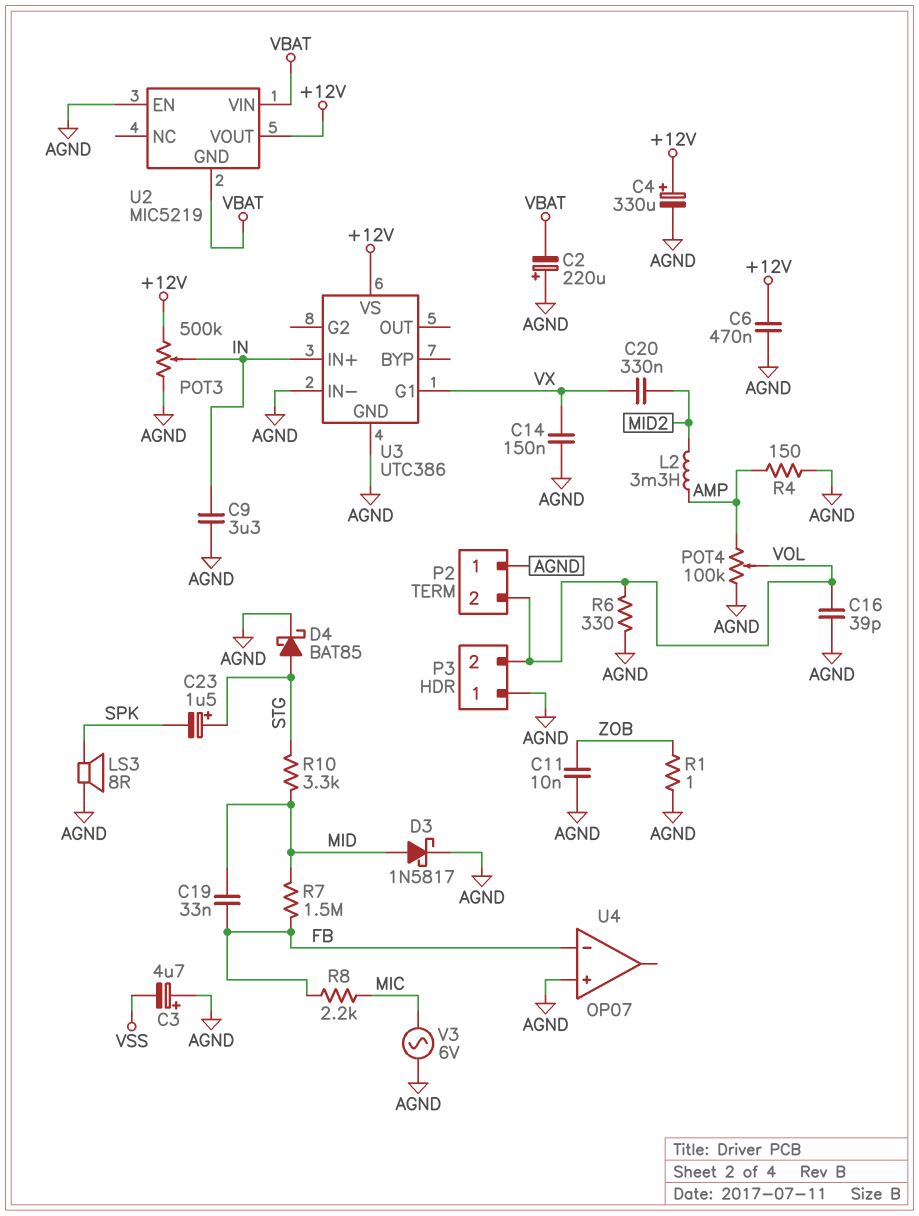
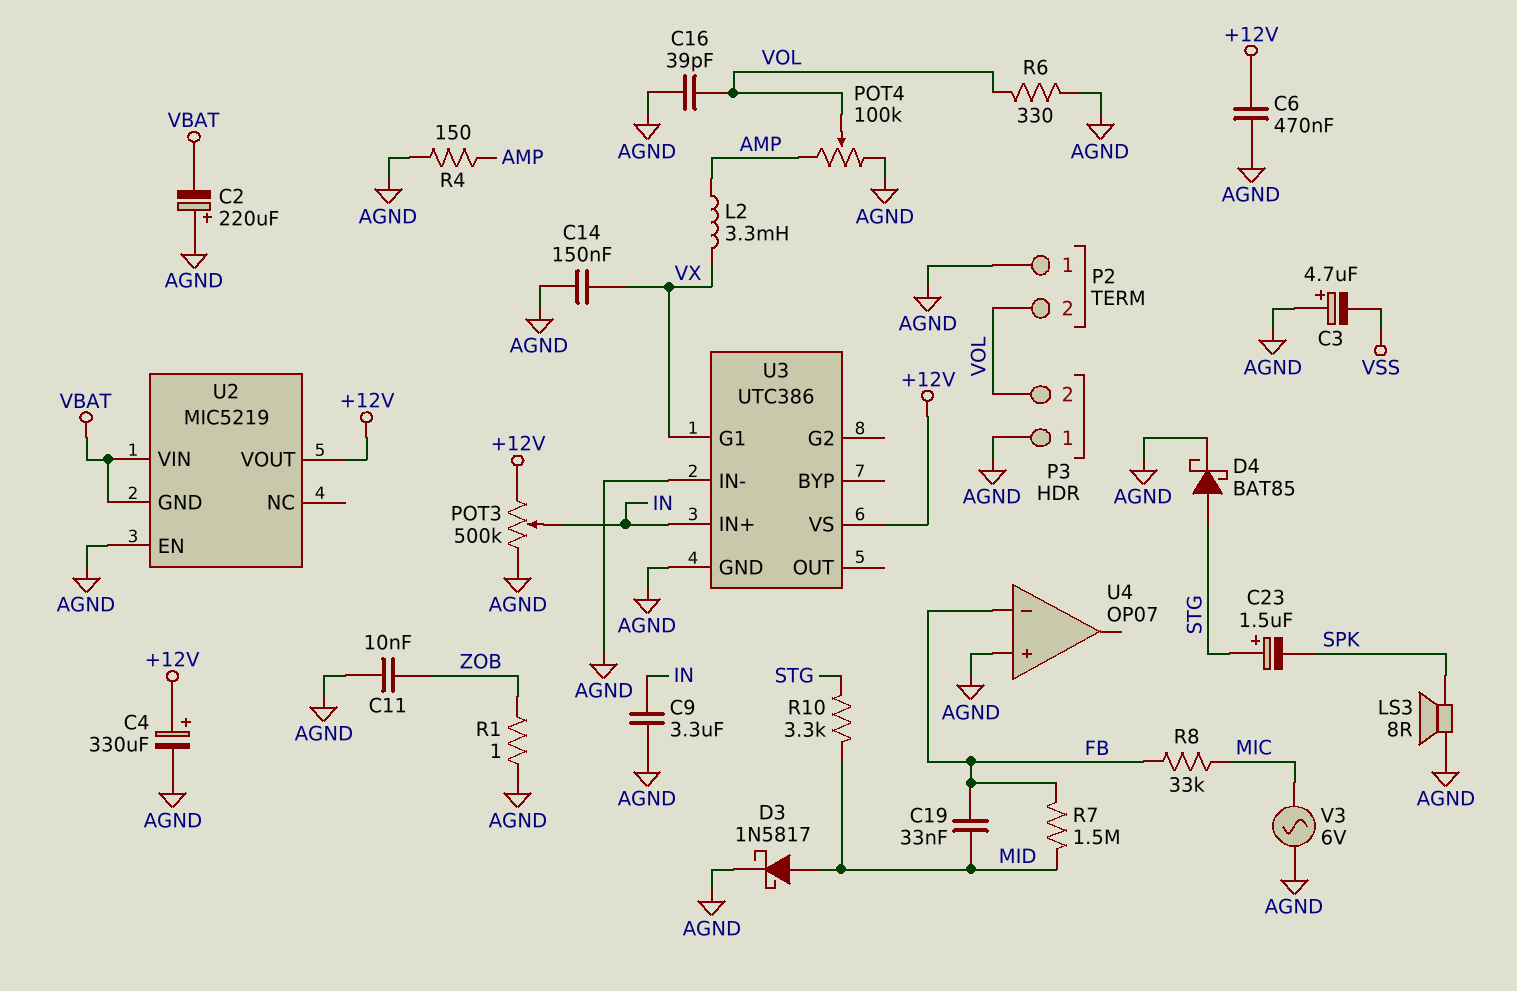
C20: 330nF (MID2, VX) -> none
L2: 3.3mH (AMP, MID2) -> 3.3mH (AMP, VX)
R8: 2.2k (FB, MIC) -> 33k (FB, MIC)

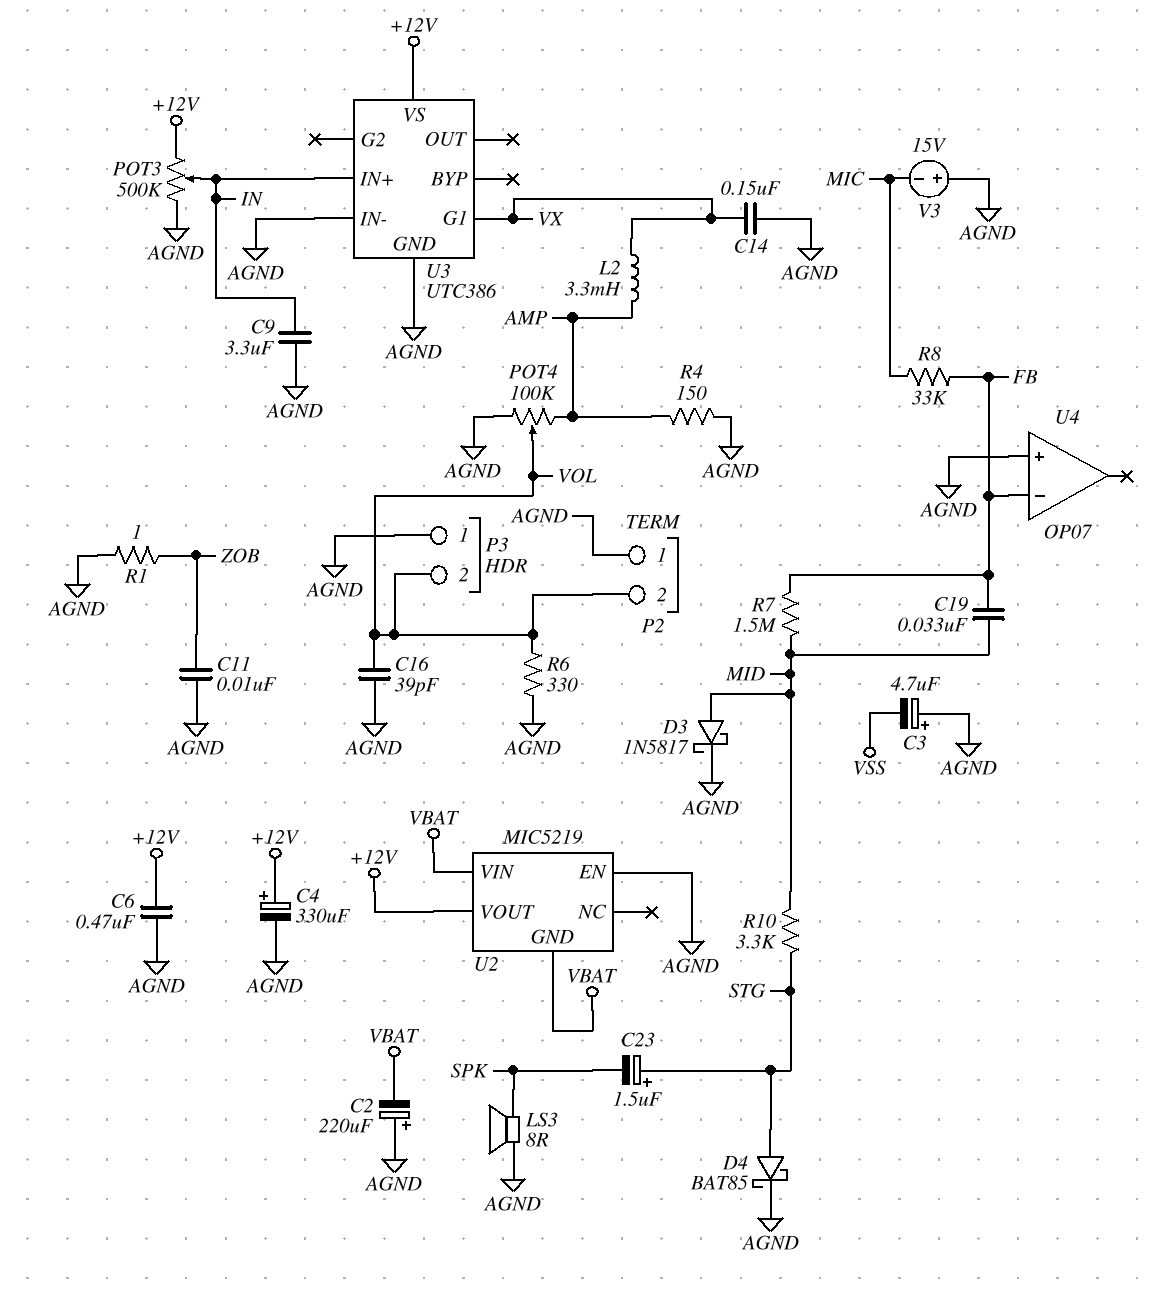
V3: AC 6V (AGND, MIC) -> 15V (plus AGND, minus MIC)

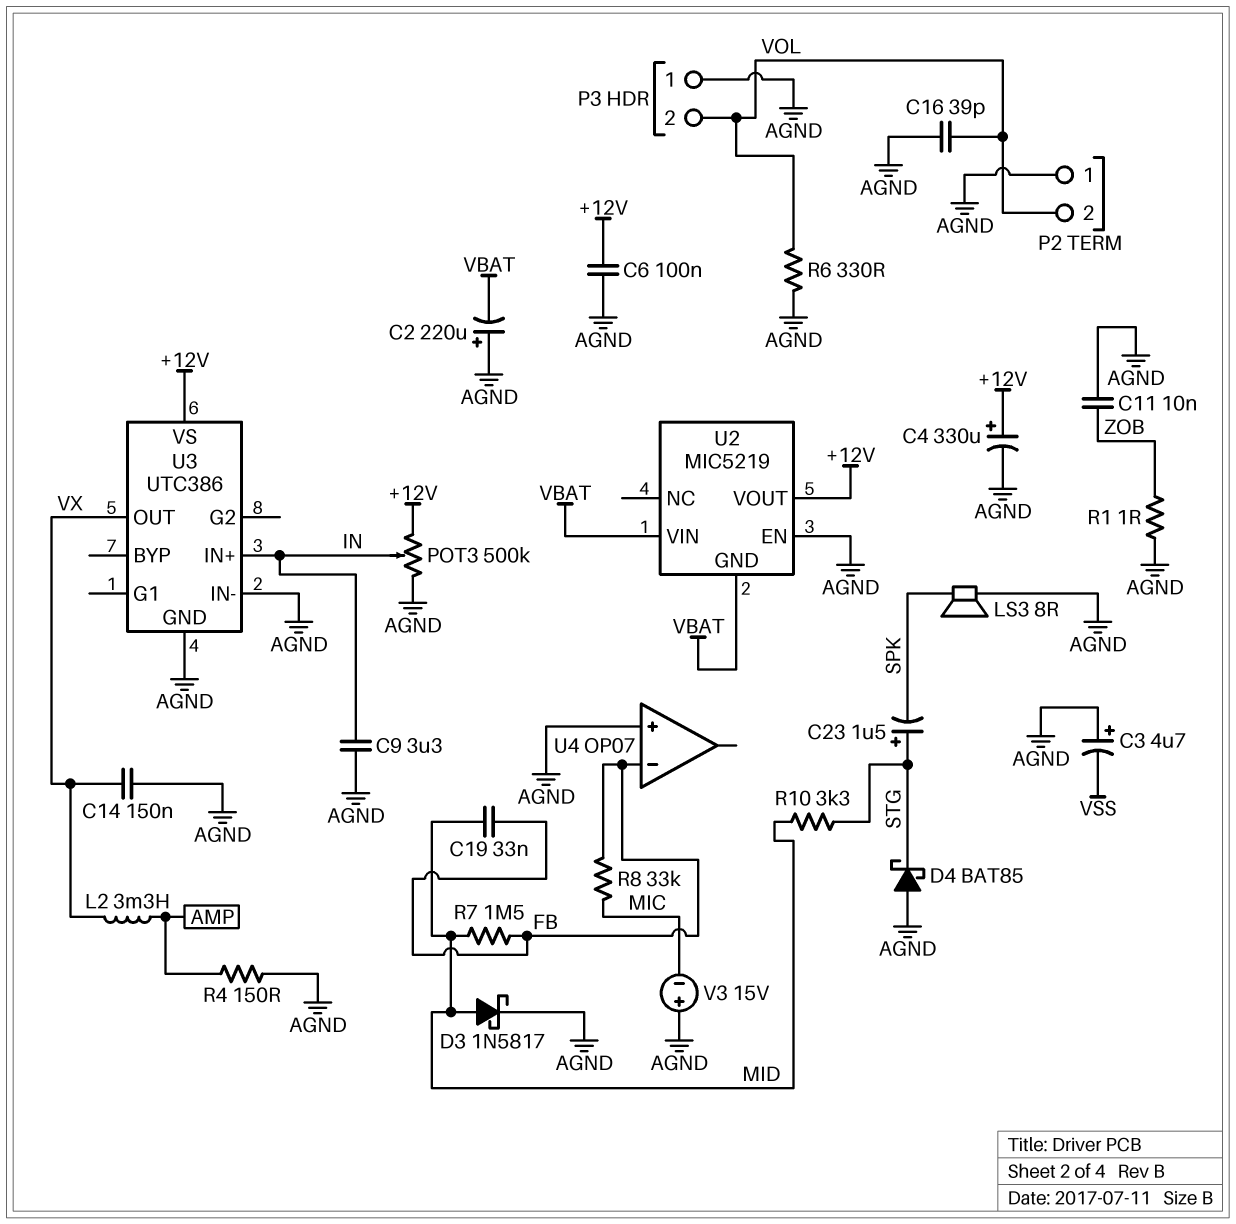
C6: 470nF (+12V, AGND) -> 100nF (+12V, AGND)
D4: schottky BAT85 (A STG, K AGND) -> schottky BAT85 (A AGND, K STG)
POT4: 100k (AGND, AMP, wiper VOL) -> none
U3 pin G1: VX -> none
U3 pin OUT: none -> VX

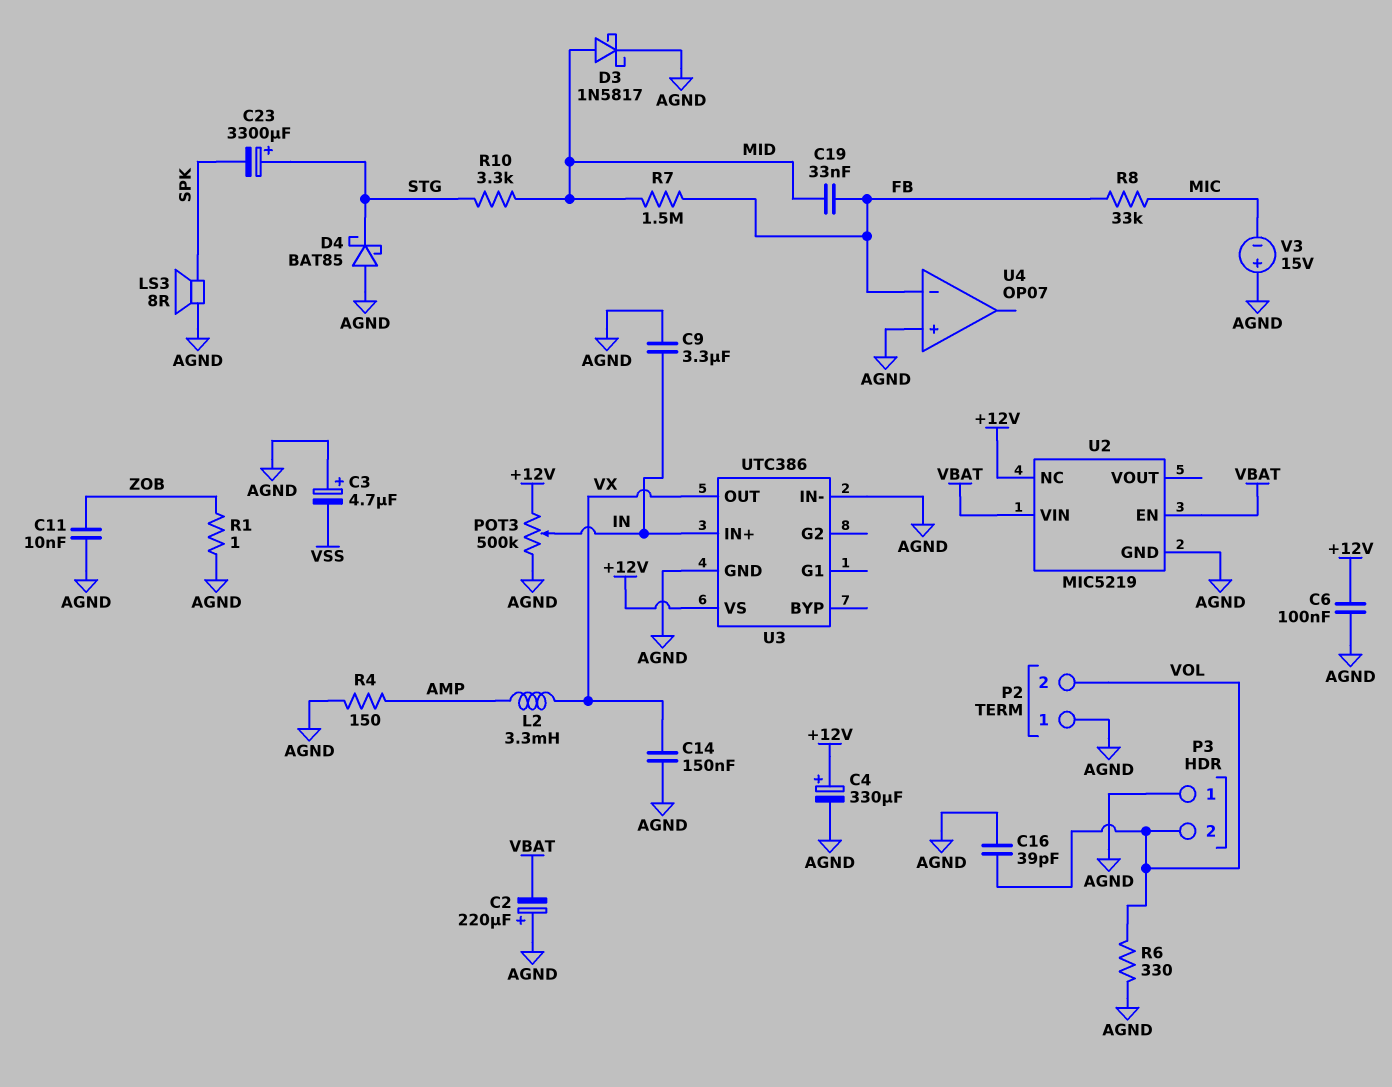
C23: 1.5uF (plus STG, minus SPK) -> 3300uF (plus STG, minus SPK)
U2 pin EN: AGND -> VBAT
U2 pin GND: VBAT -> AGND
U2 pin NC: none -> +12V
U2 pin VOUT: +12V -> none

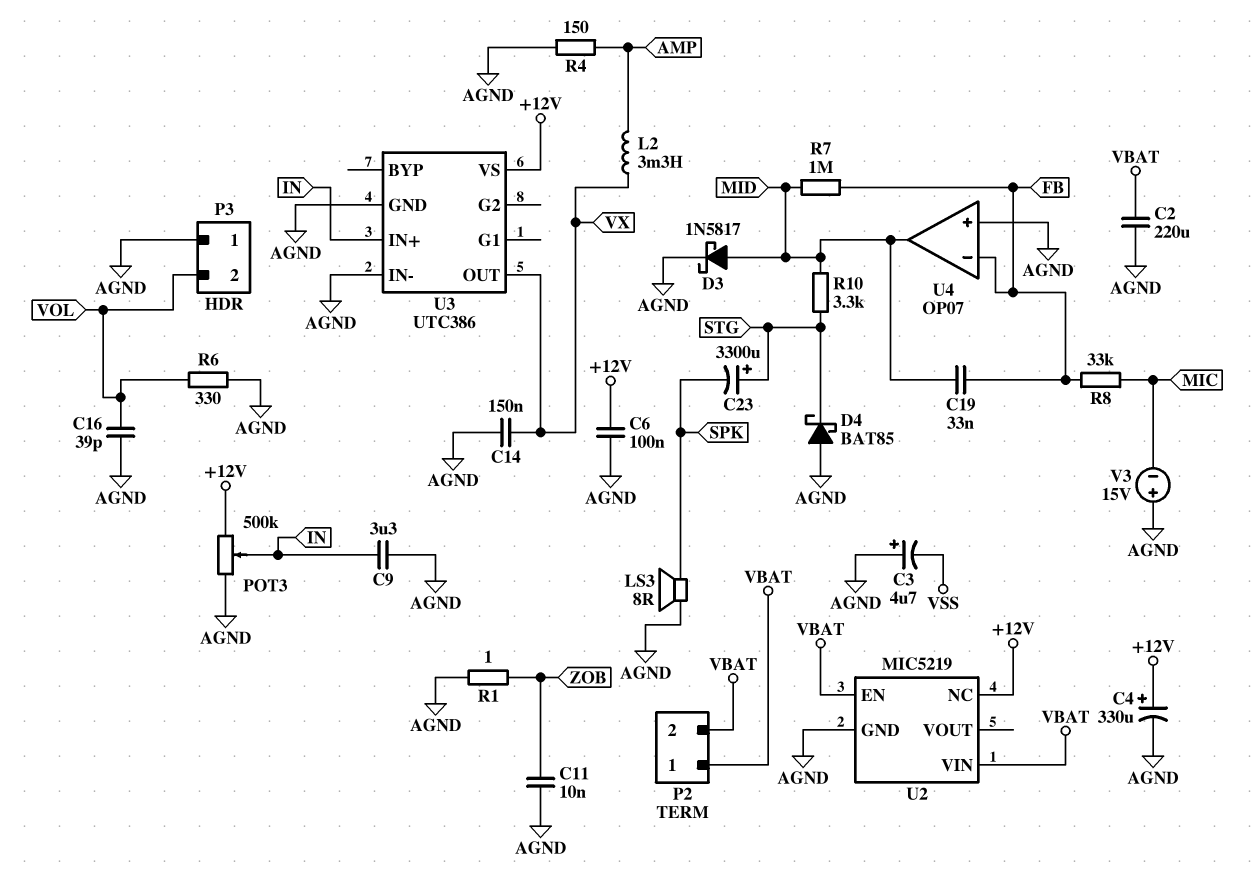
C2: 220uF (plus AGND, minus VBAT) -> 220uF (AGND, VBAT)
P2 pin 1: AGND -> VBAT
P2 pin 2: VOL -> VBAT
R7: 1.5M (FB, MID) -> 1M (FB, MID)
U4 pin out: none -> MID

